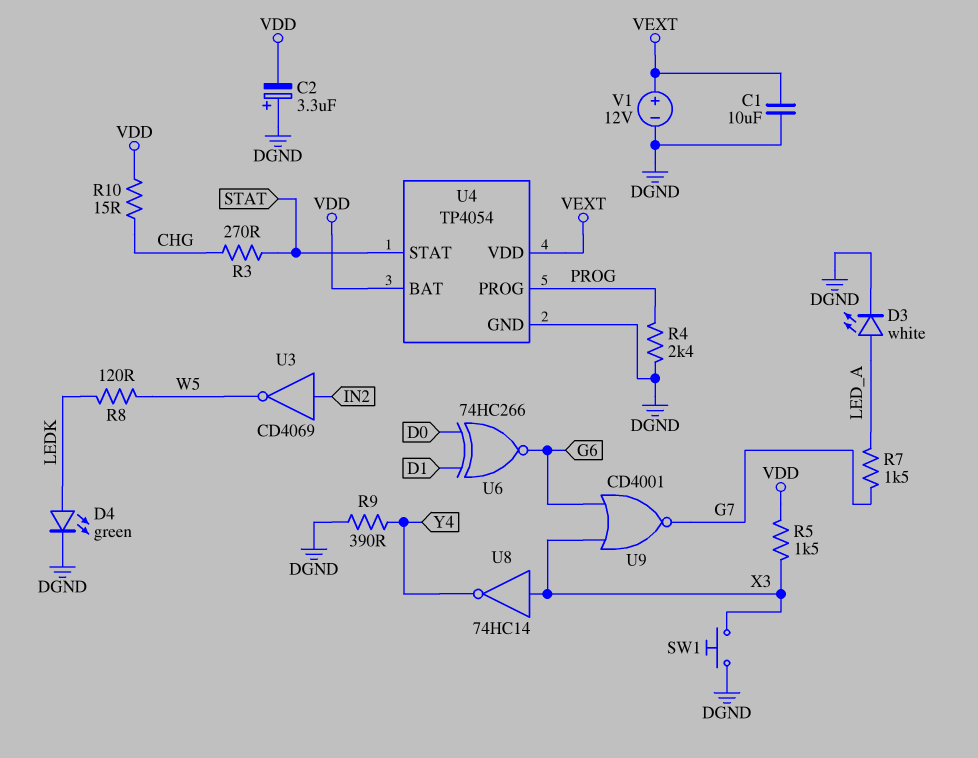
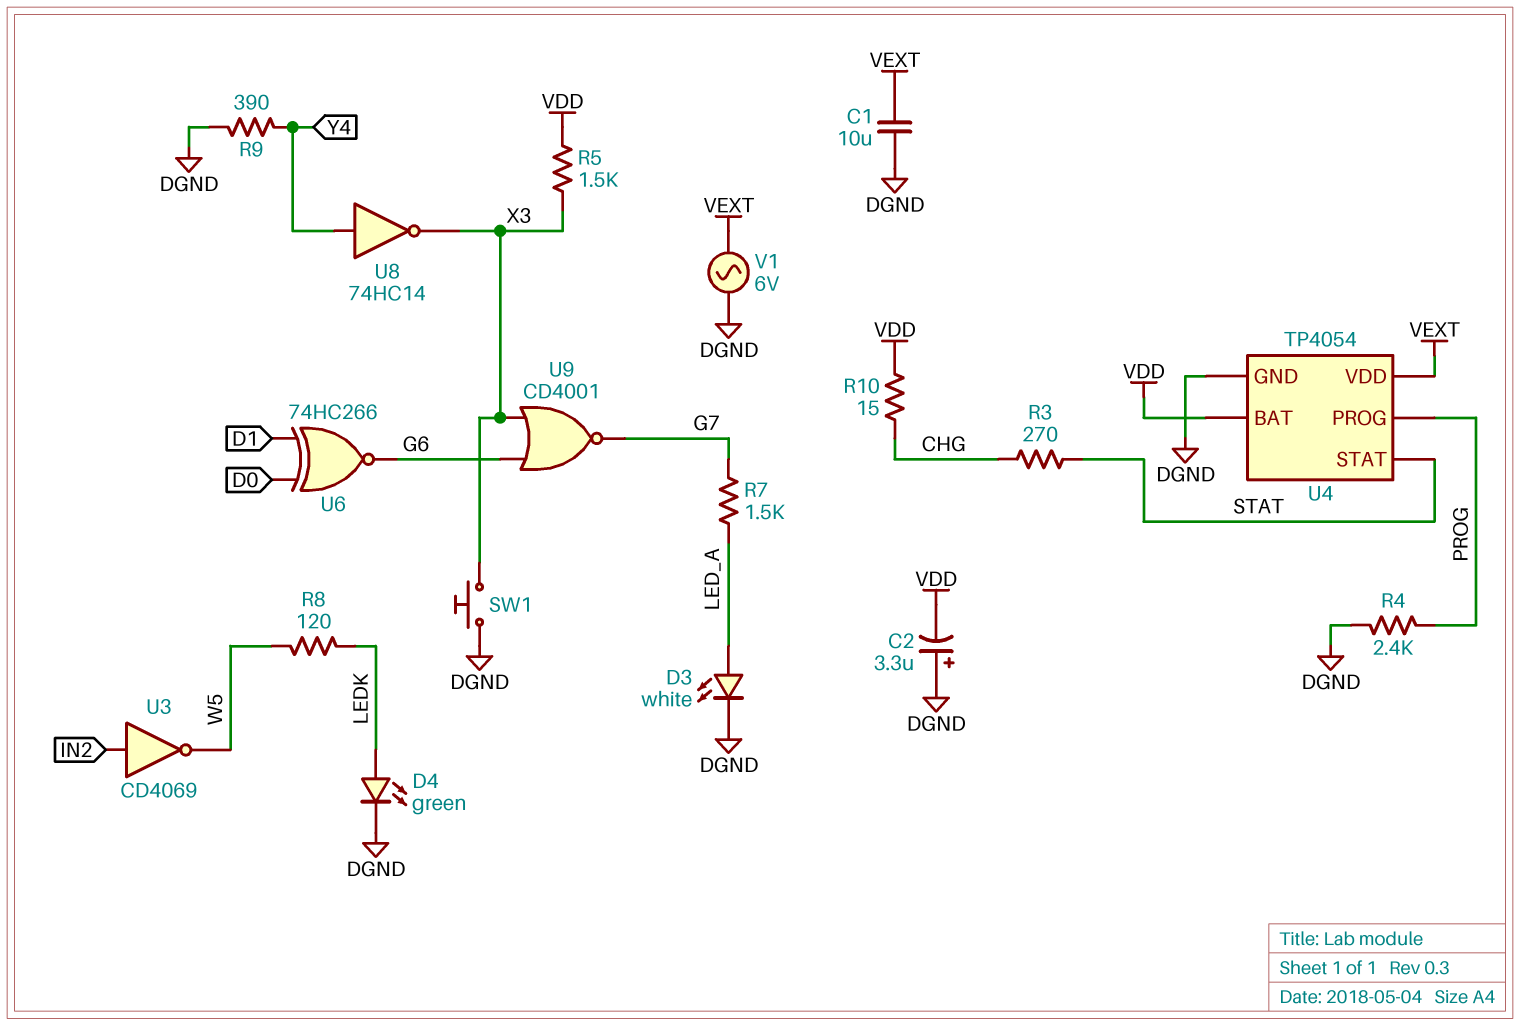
U8: NOT 74HC14 (in X3, out Y4) -> NOT 74HC14 (in Y4, out X3)
V1: 12V (plus VEXT, minus DGND) -> AC 6V (DGND, VEXT)

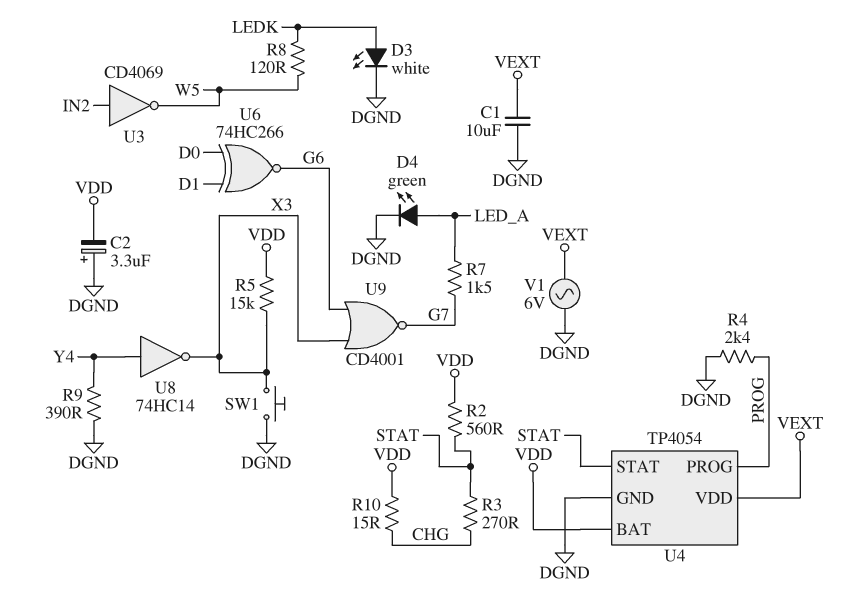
D3: LED white (A LED_A, K DGND) -> LED white (A LEDK, K DGND)
D4: LED green (A LEDK, K DGND) -> LED green (A LED_A, K DGND)
R2: none -> 560 (STAT, VDD)
R5: 1.5k (VDD, X3) -> 15k (VDD, X3)

